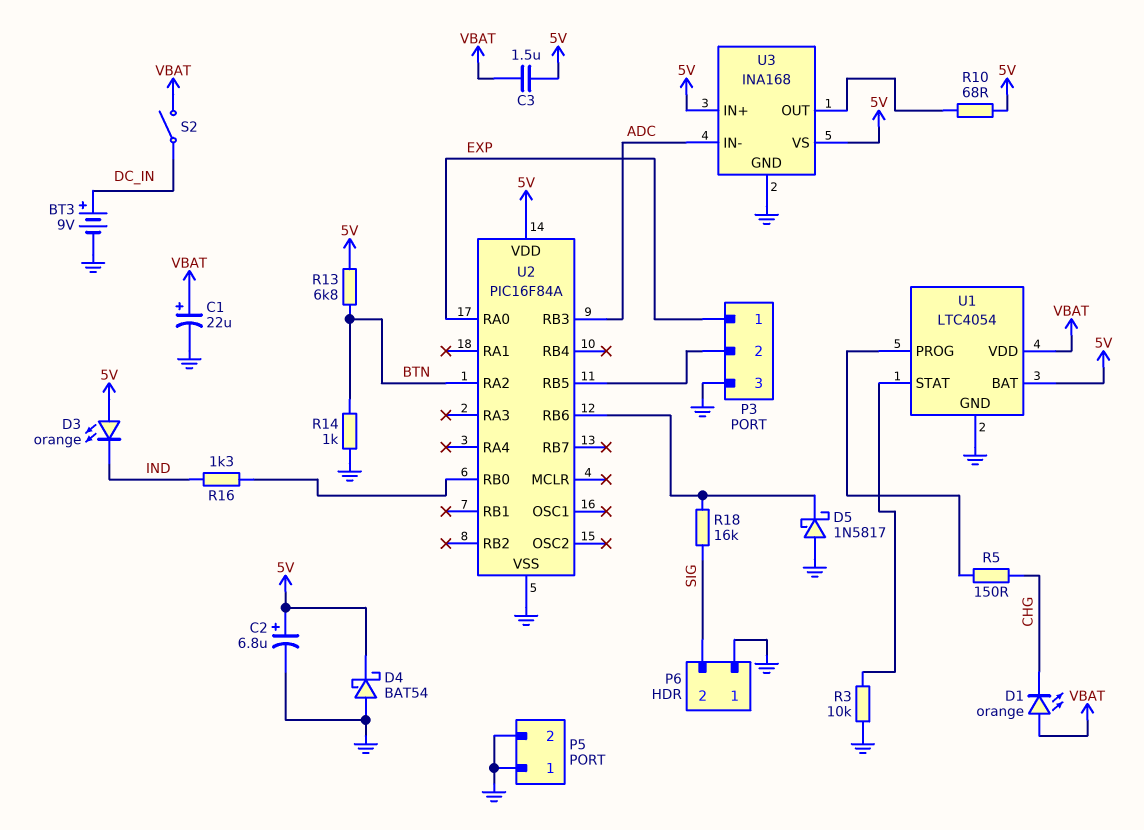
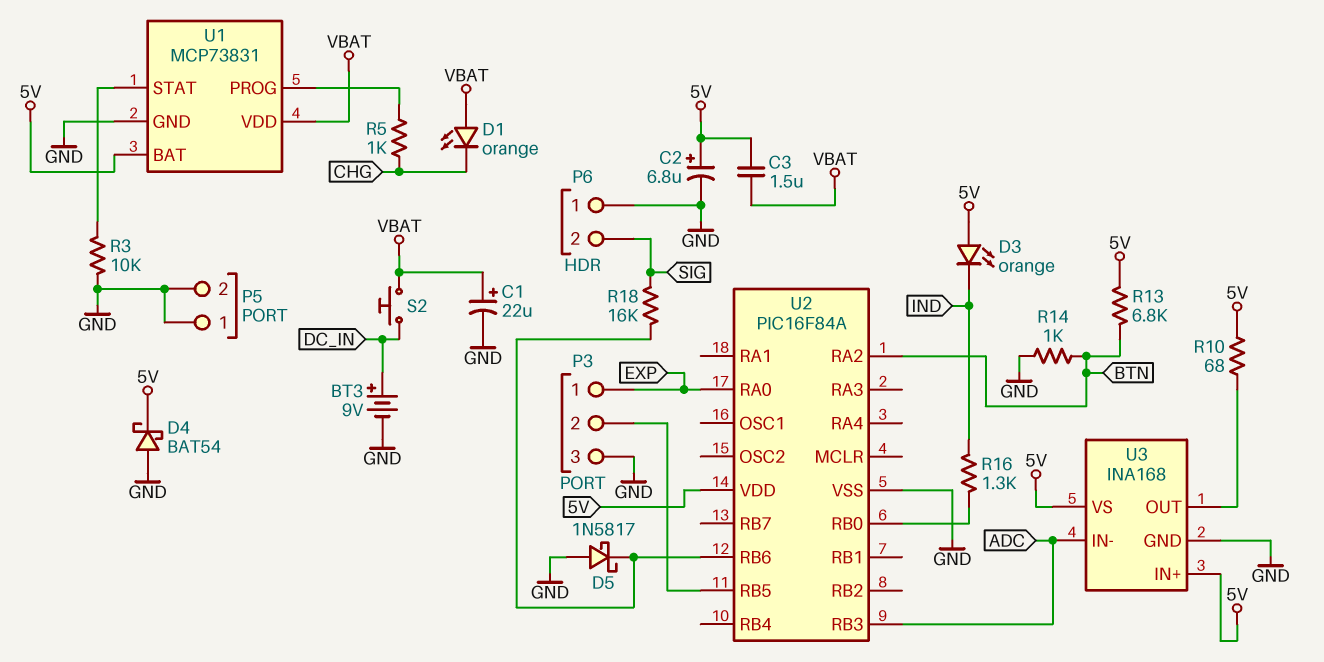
R5: 150 (CHG, U1/PROG) -> 1k (CHG, U1/PROG)
S2: switch (DC_IN, VBAT) -> button (DC_IN, VBAT)
U1: LTC4054 -> MCP73831

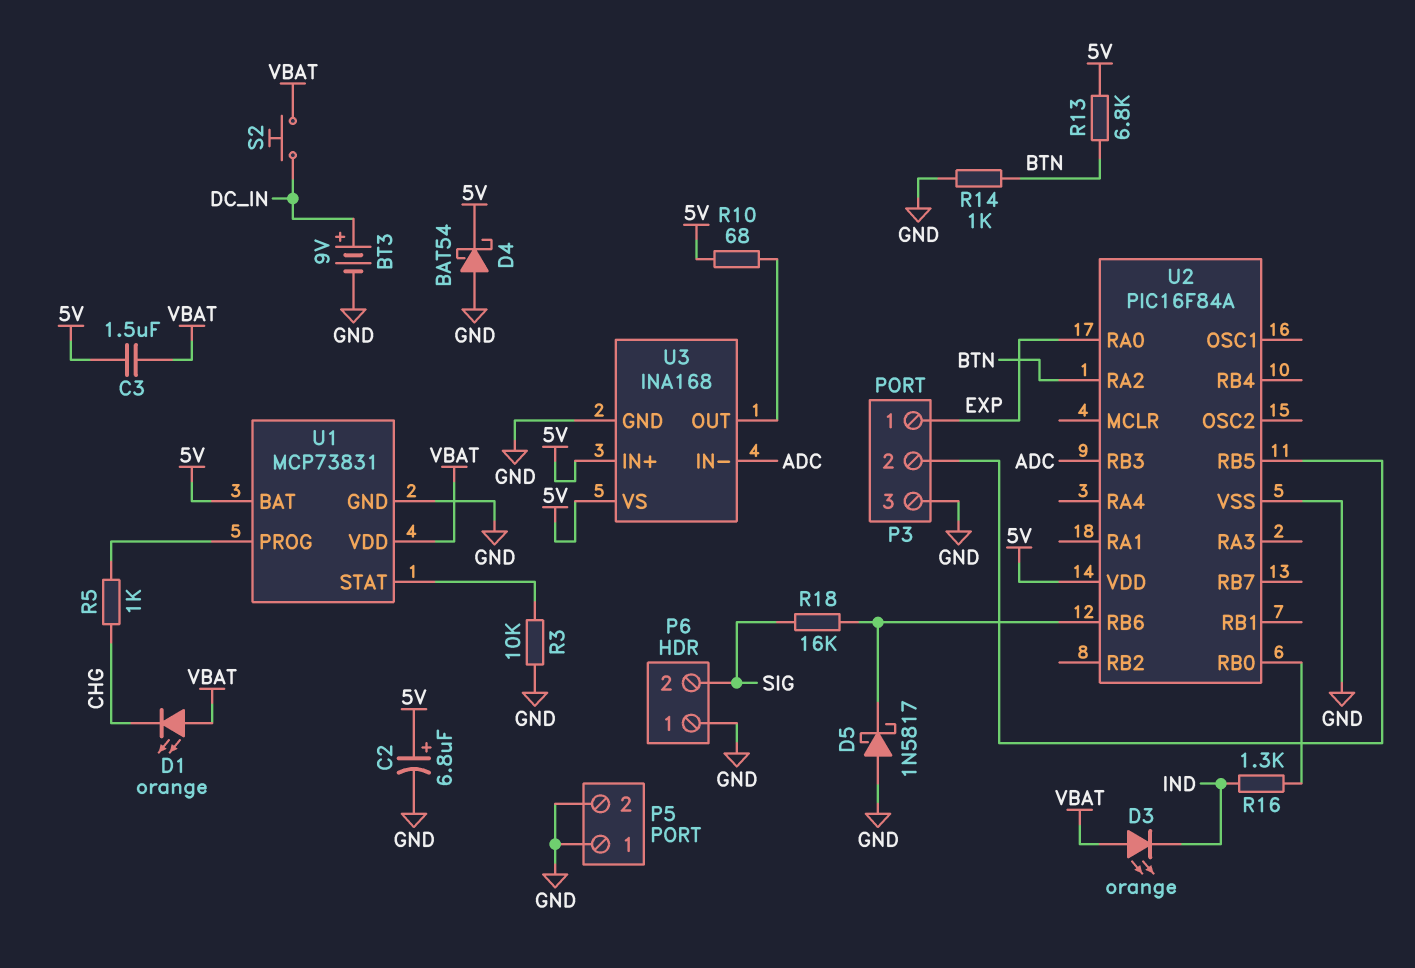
C1: 22uF (plus VBAT, minus GND) -> none
D3: LED orange (A 5V, K IND) -> LED orange (A VBAT, K IND)

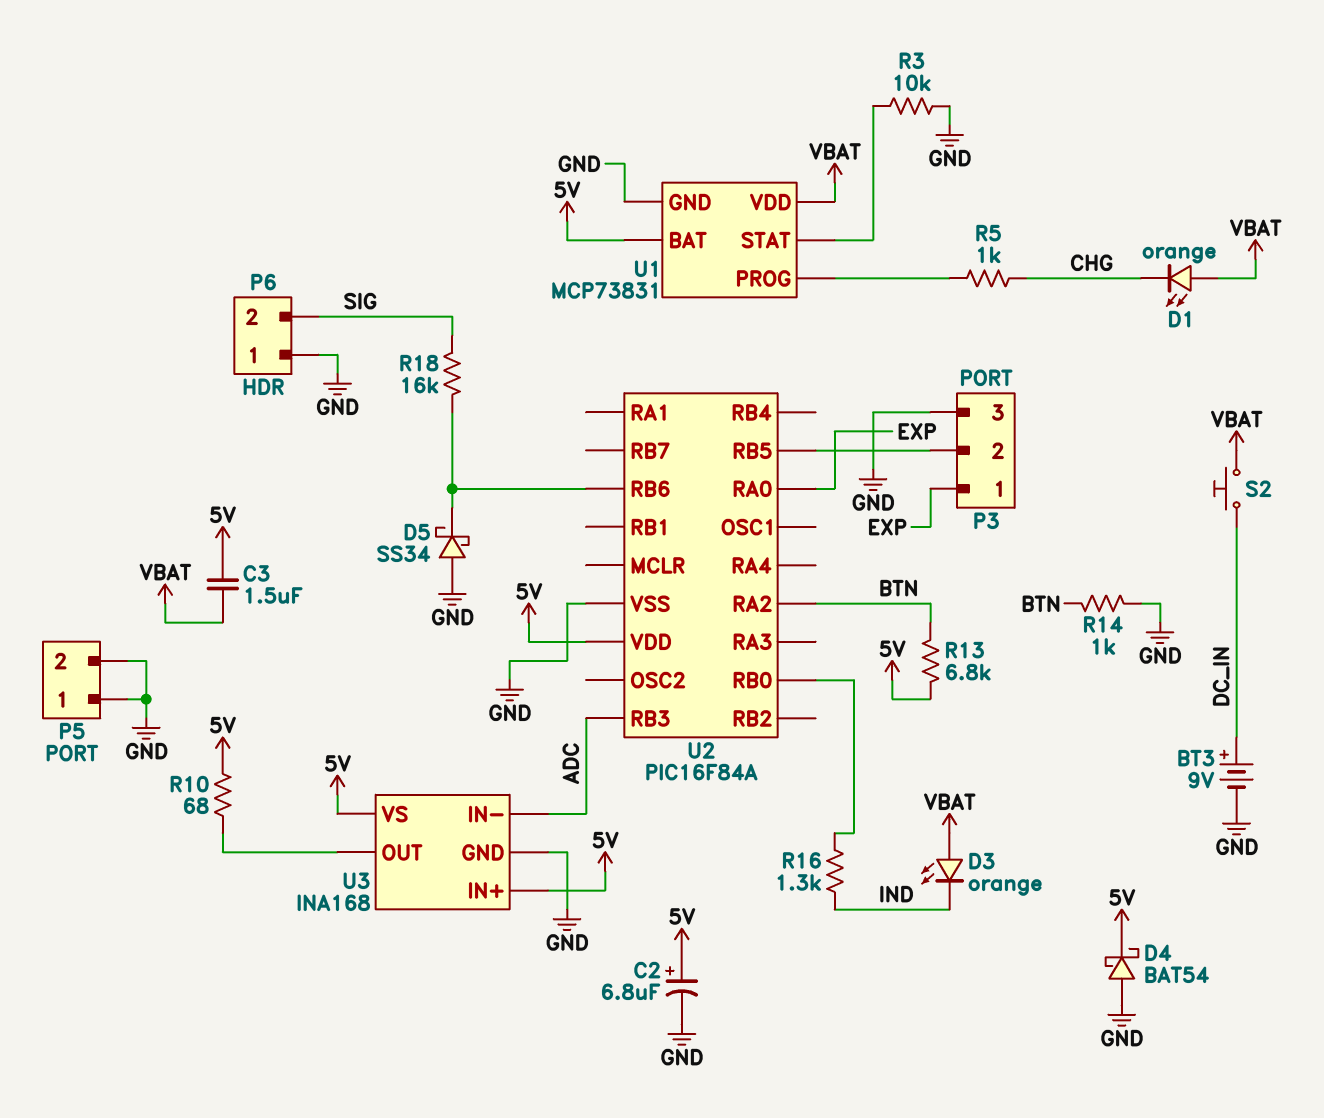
D5: schottky 1N5817 (A GND, K U2/RB6) -> schottky SS34 (A GND, K U2/RB6)

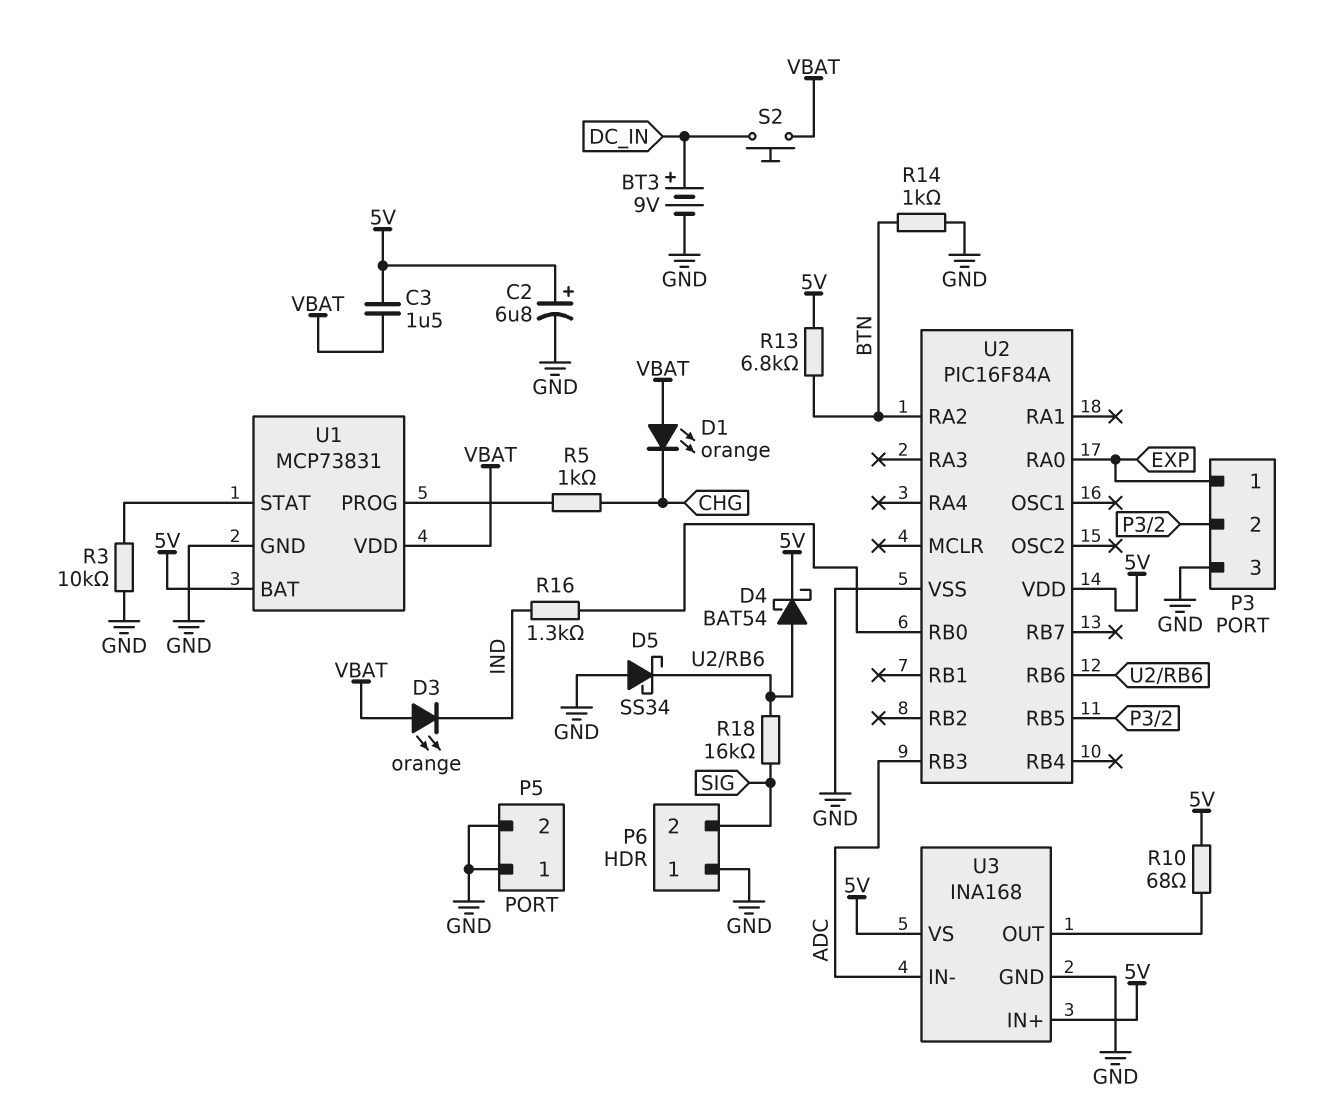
D4: schottky BAT54 (A GND, K 5V) -> schottky BAT54 (A U2/RB6, K 5V)

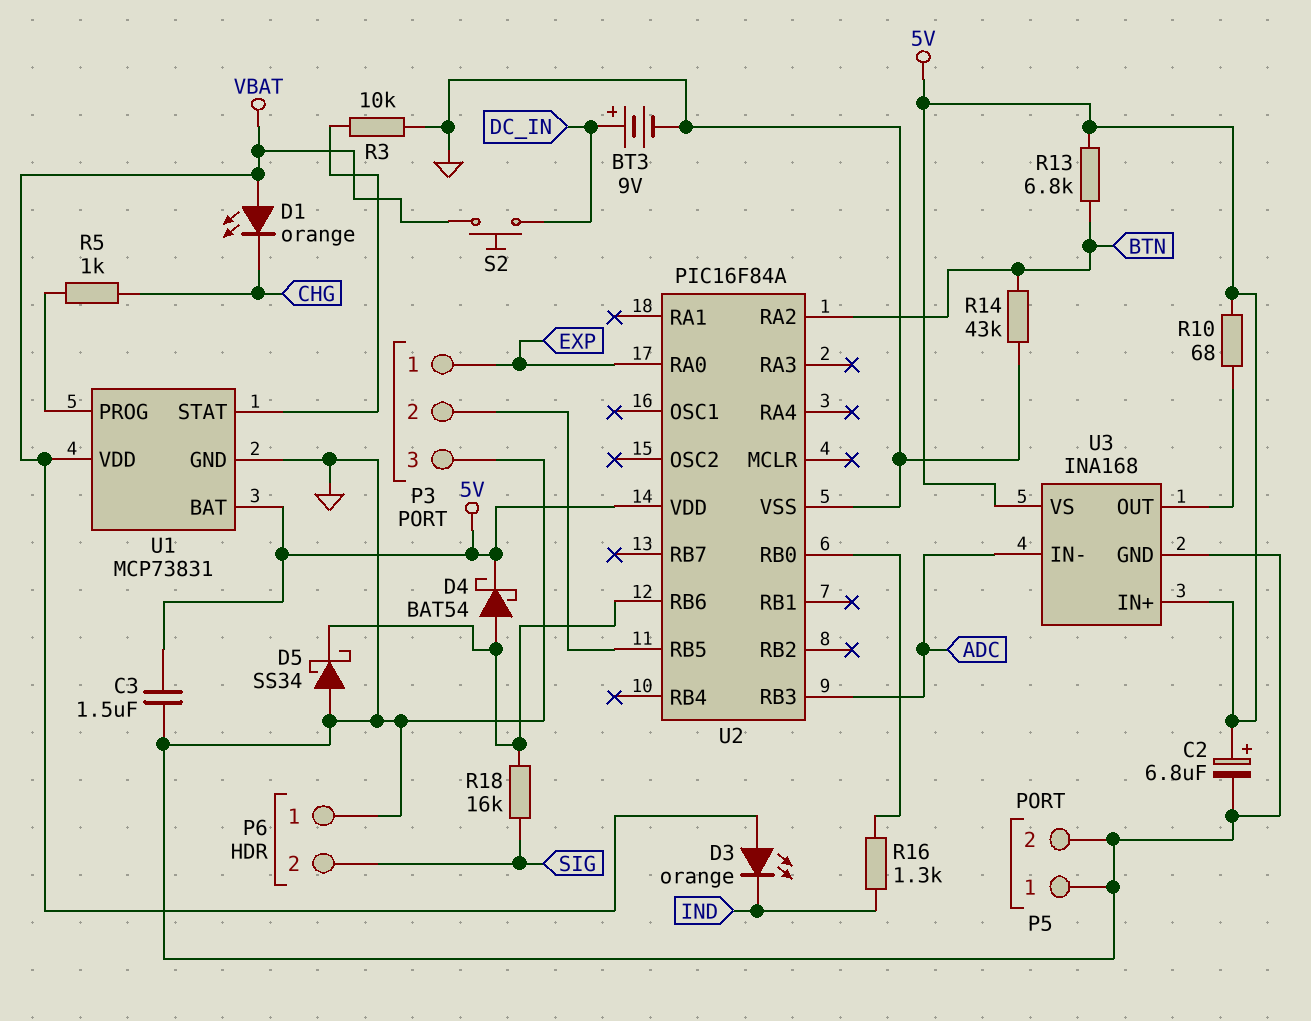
C3: 1.5uF (5V, VBAT) -> 1.5uF (5V, GND)
R14: 1k (BTN, GND) -> 43k (BTN, GND)

